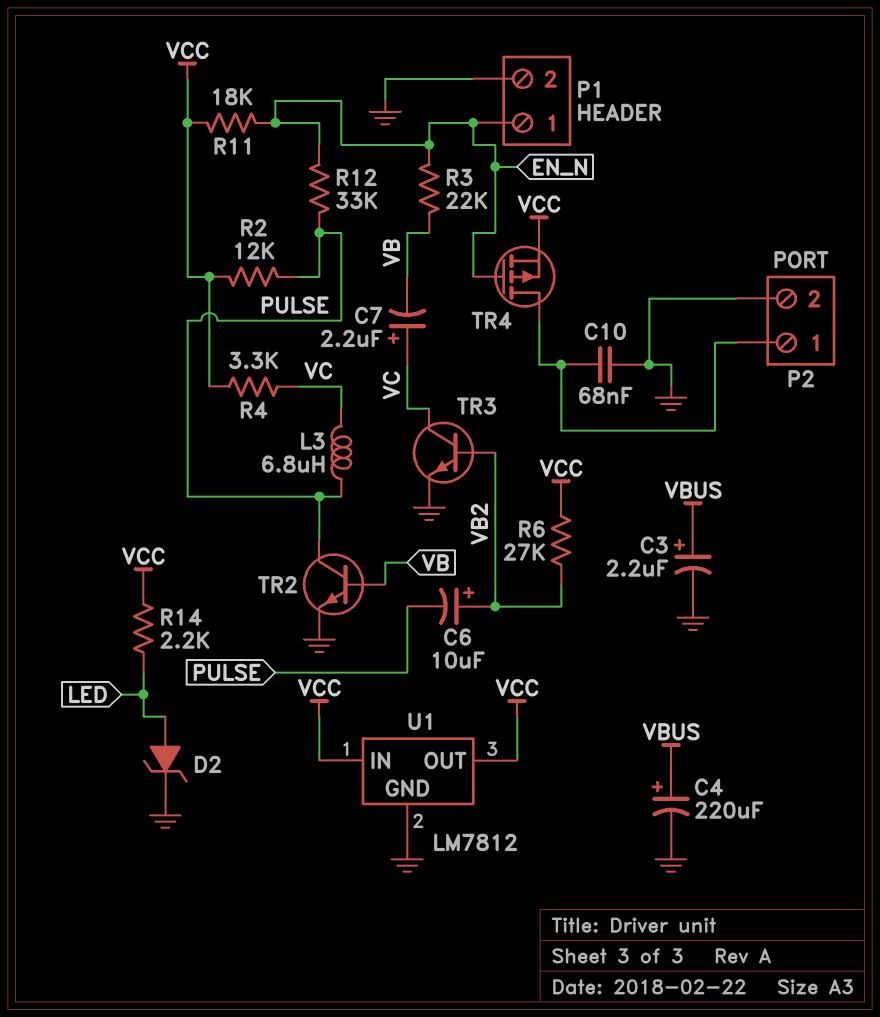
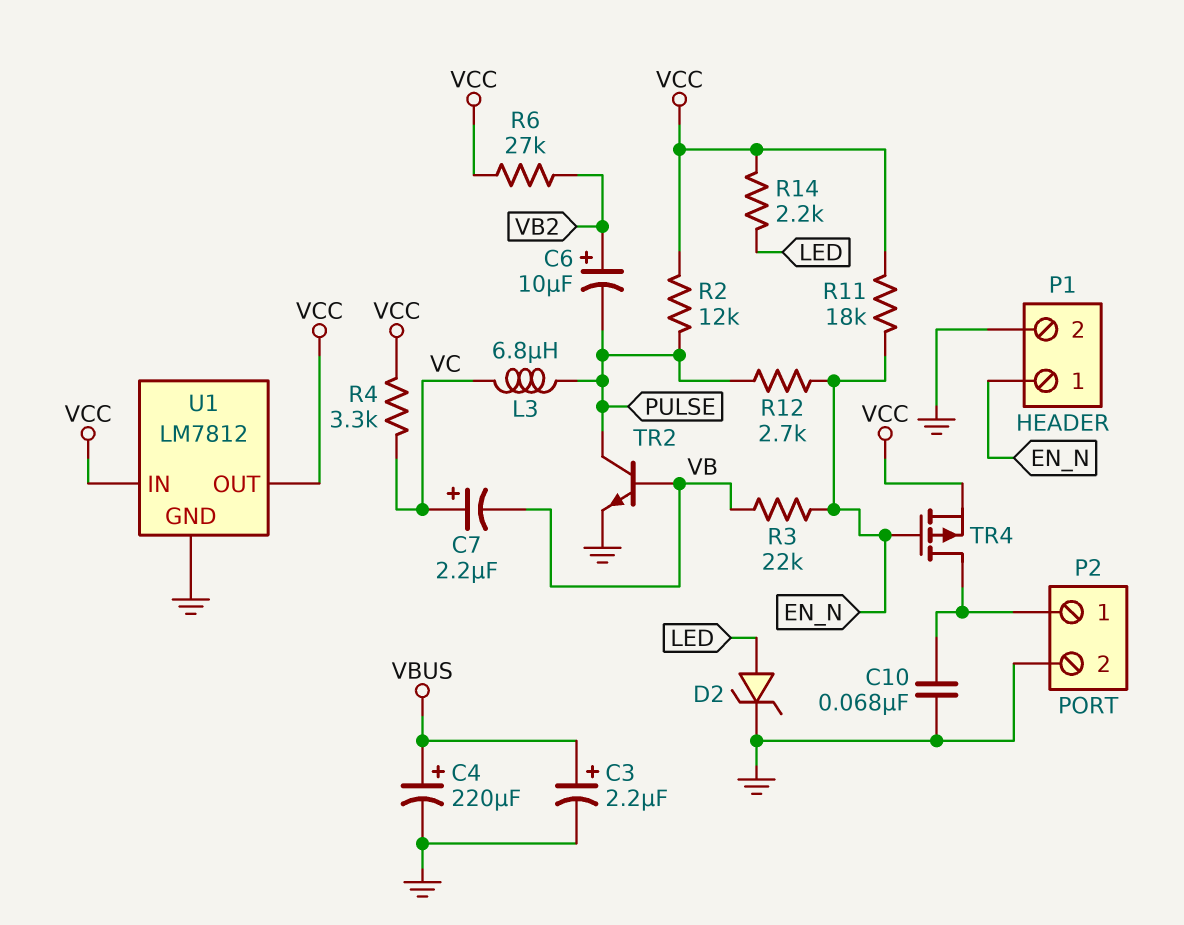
R12: 33k (EN_N, PULSE) -> 2.7k (EN_N, PULSE)
TR3: NPN (B VB2, C VC, E GND) -> none

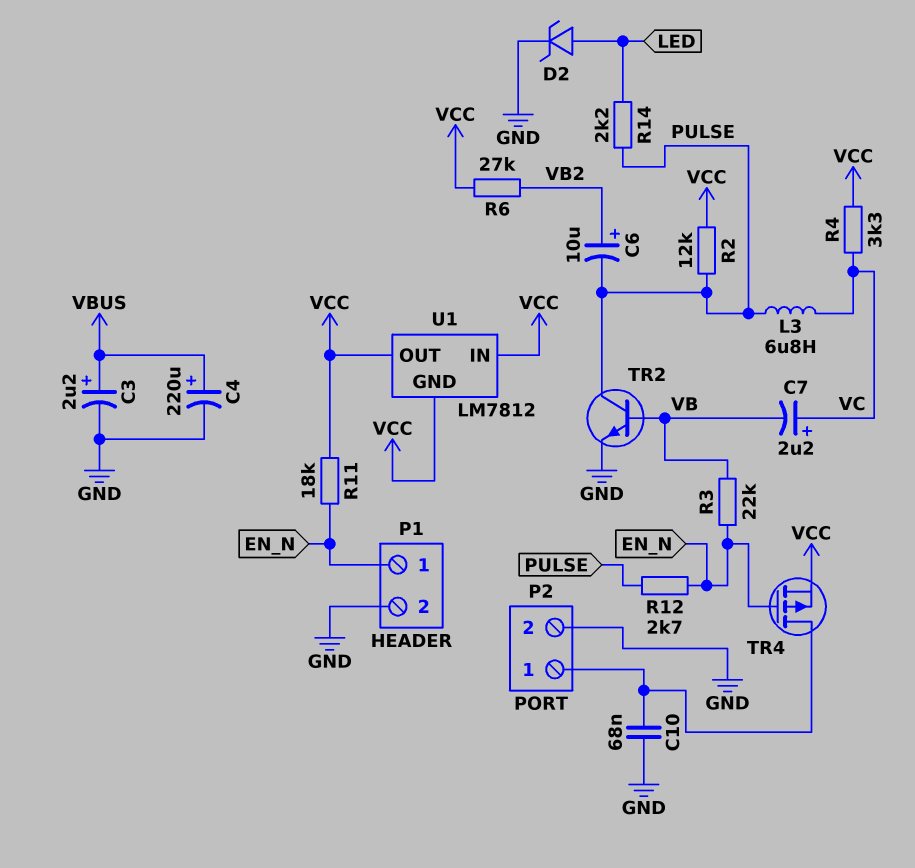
R14: 2.2k (LED, VCC) -> 2.2k (LED, PULSE)
U1 pin GND: GND -> VCC

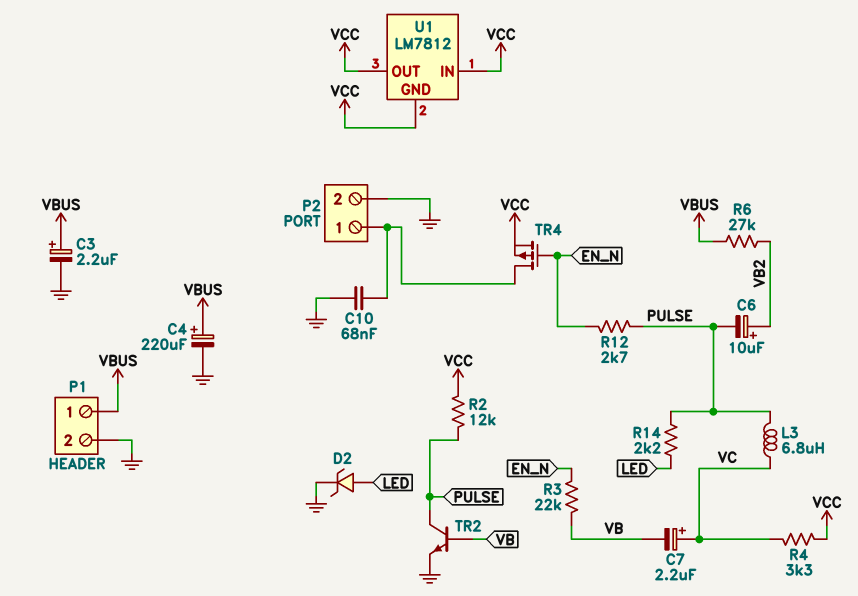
P1 pin 1: EN_N -> VBUS
R6: 27k (VB2, VCC) -> 27k (VB2, VBUS)
R11: 18k (EN_N, VCC) -> none

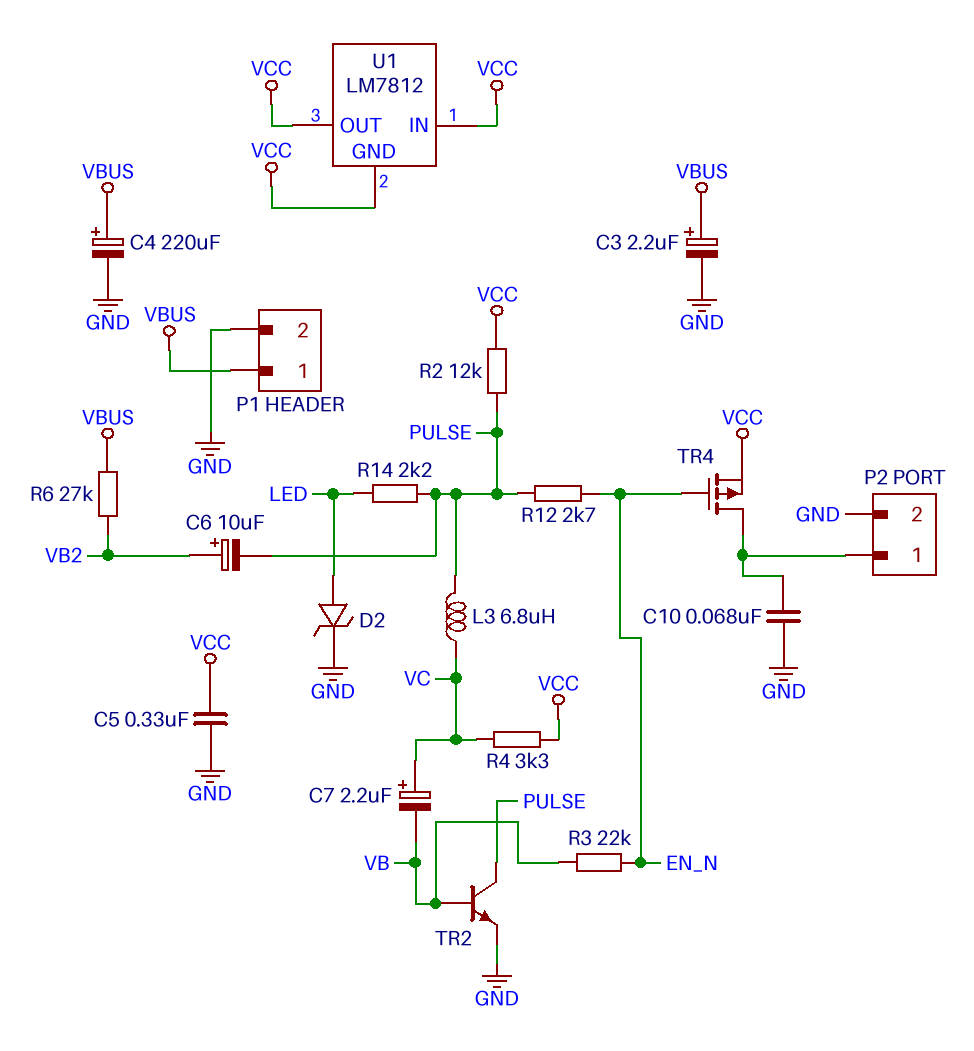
C5: none -> 330nF (GND, VCC)

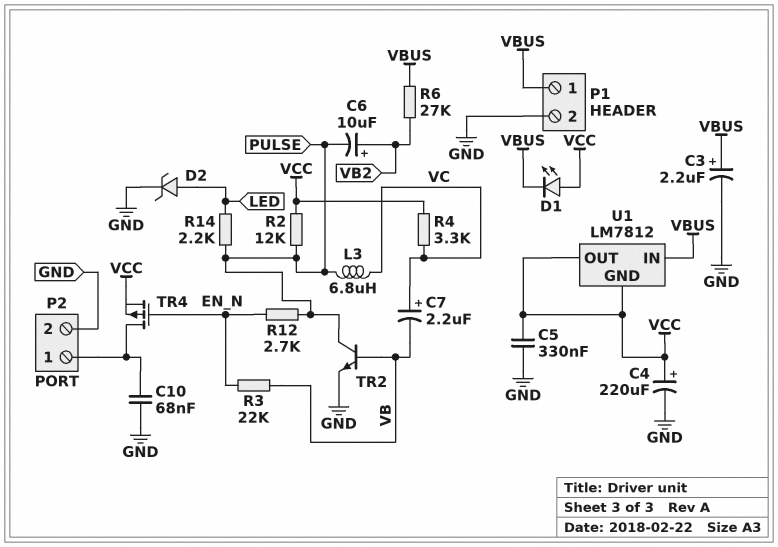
C4: 220uF (plus VBUS, minus GND) -> 220uF (plus VCC, minus GND)
D1: none -> LED (A VCC, K VBUS)
U1 pin IN: VCC -> VBUS

